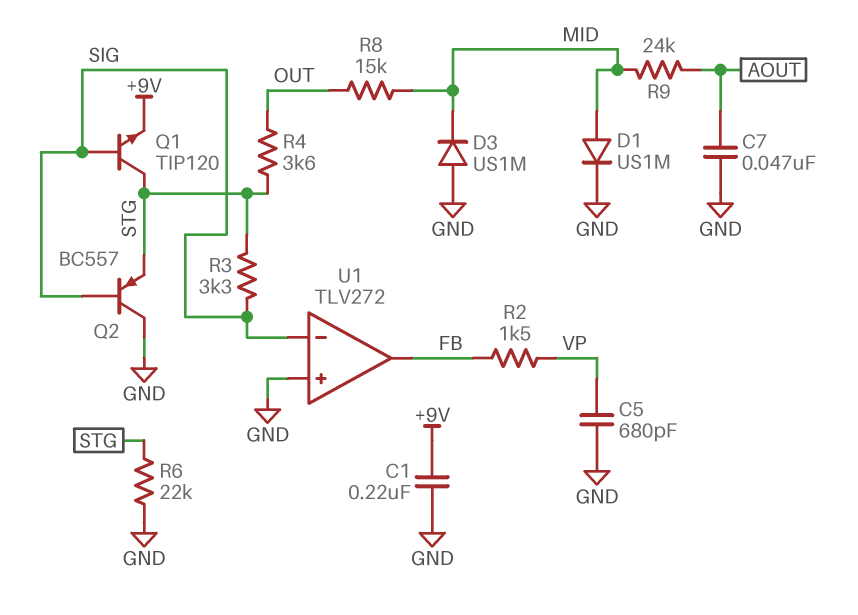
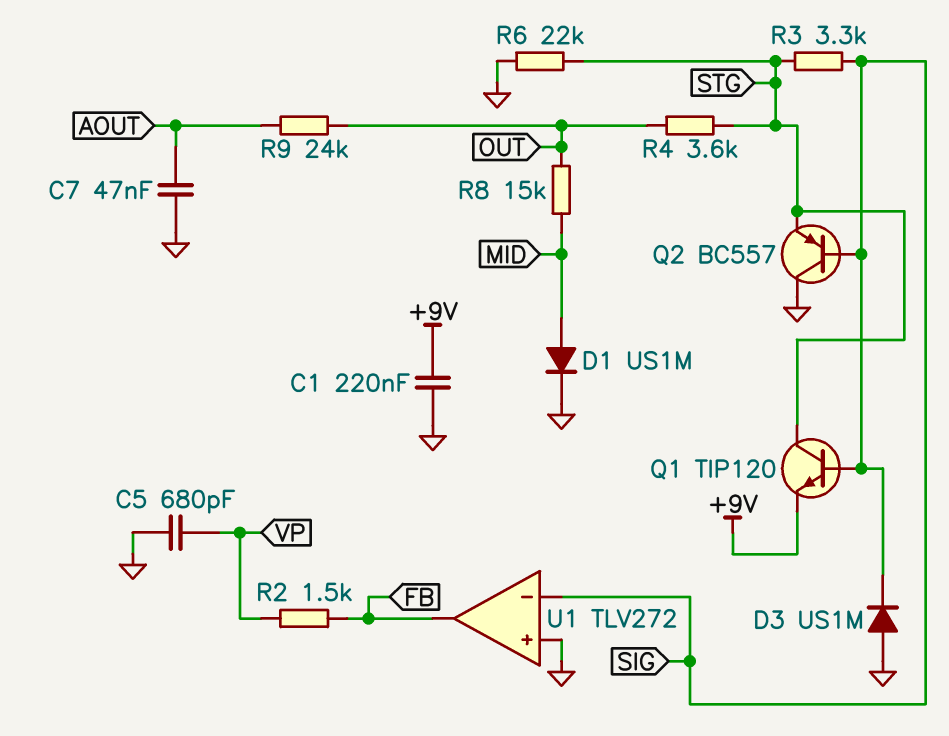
D3: diode US1M (A GND, K MID) -> diode US1M (A GND, K SIG)
R9: 24k (AOUT, MID) -> 24k (AOUT, OUT)

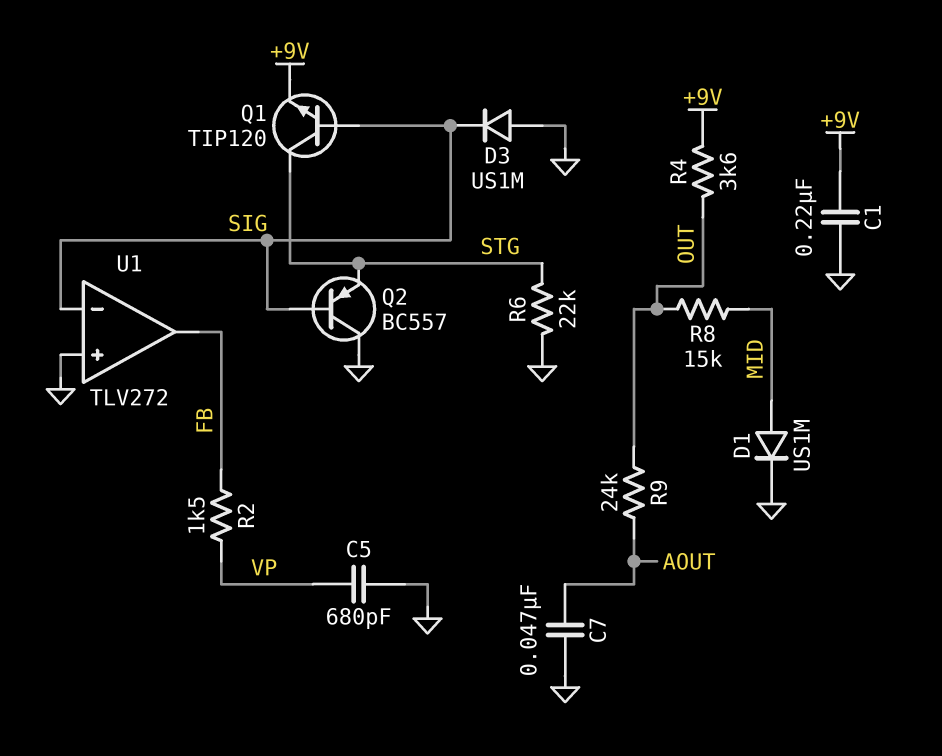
R3: 3.3k (SIG, STG) -> none
R4: 3.6k (OUT, STG) -> 3.6k (+9V, OUT)

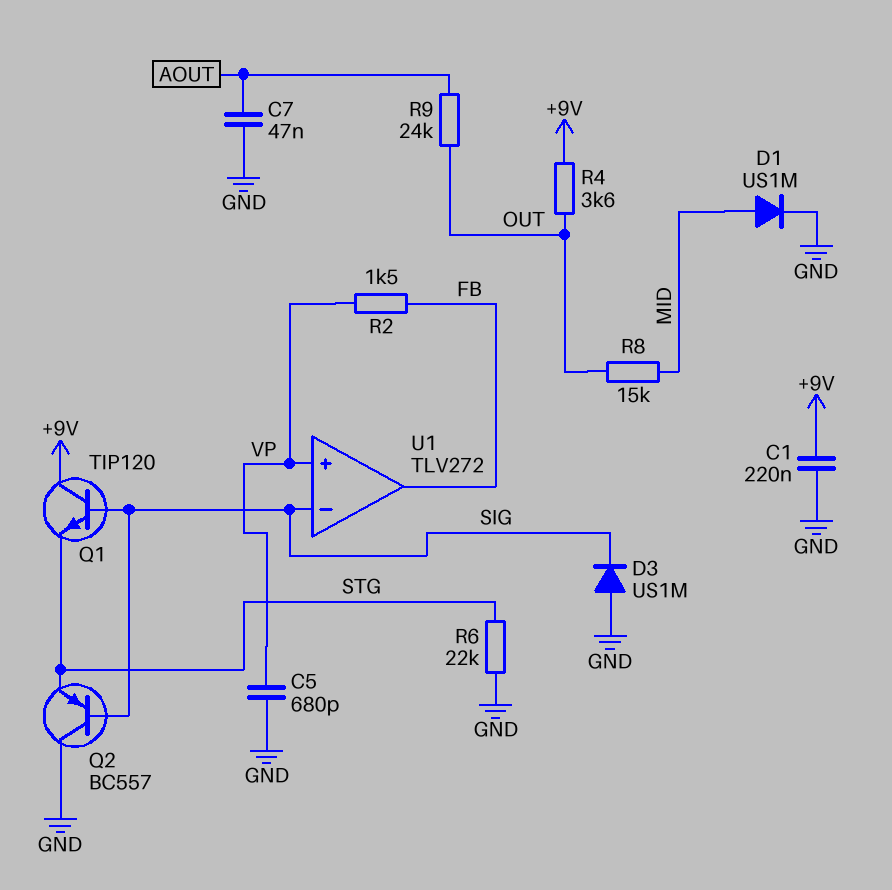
Q1: NPN TIP120 (B SIG, C STG, E +9V) -> NPN TIP120 (B SIG, C +9V, E STG)
U1 pin in+: GND -> VP

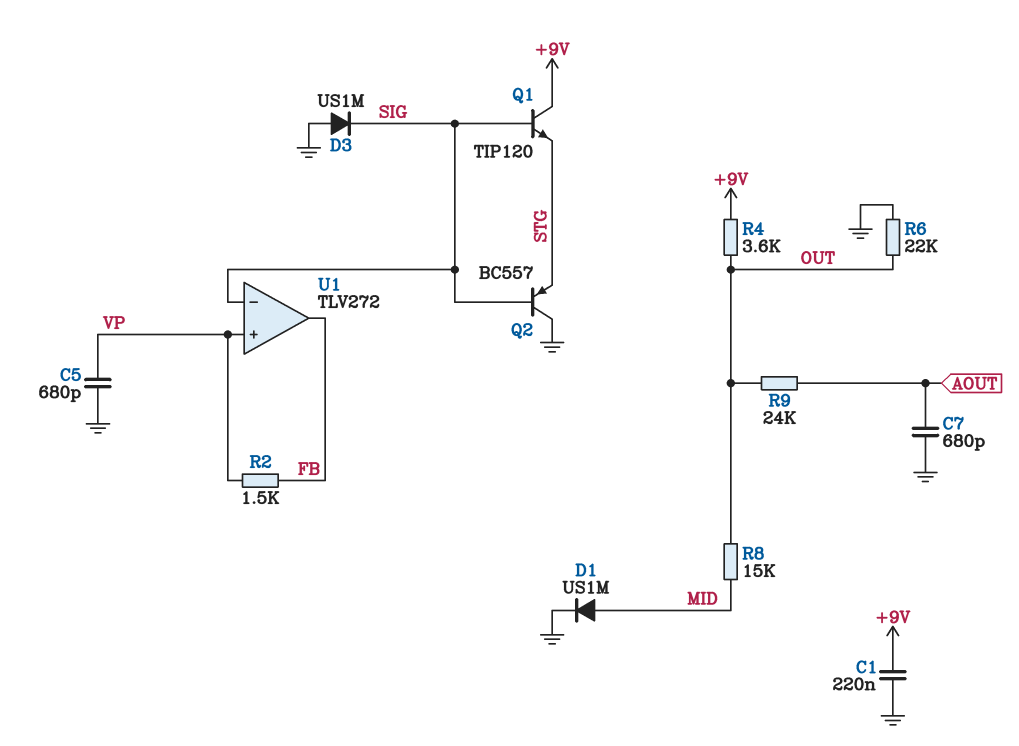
C7: 47nF (AOUT, GND) -> 680pF (AOUT, GND)
R6: 22k (GND, STG) -> 22k (GND, OUT)

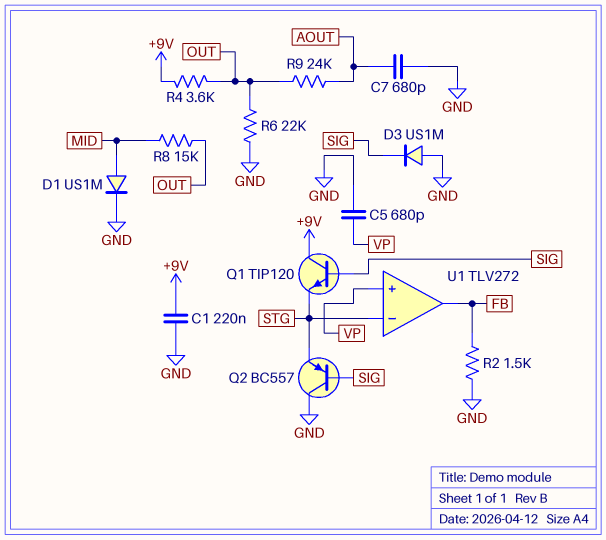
R2: 1.5k (FB, VP) -> 1.5k (FB, GND)
U1 pin in-: SIG -> STG

